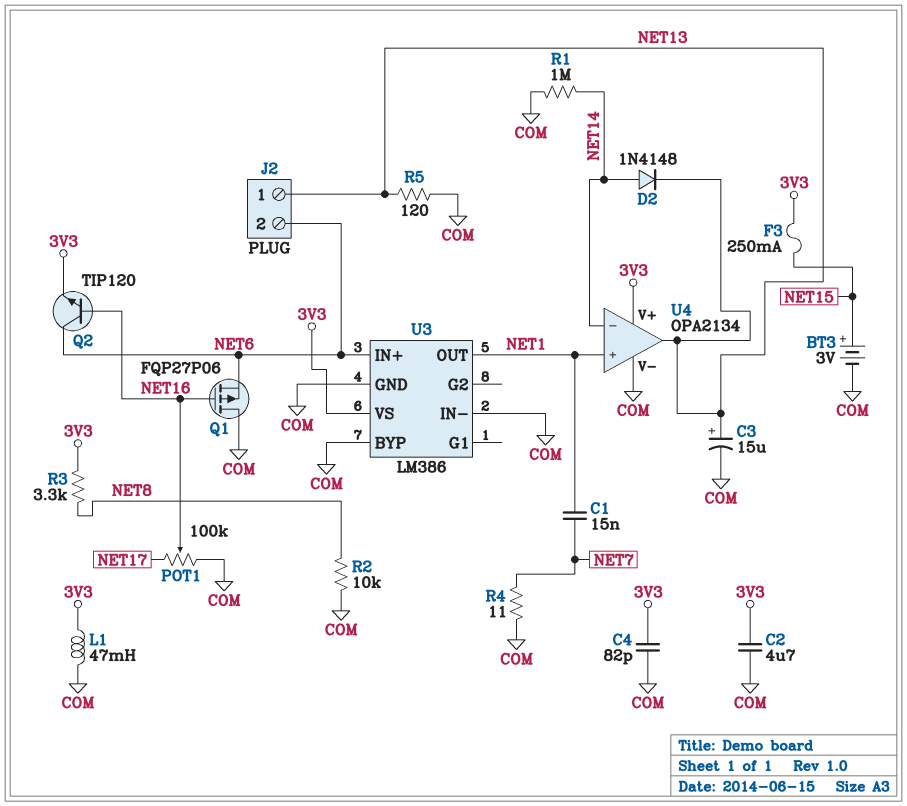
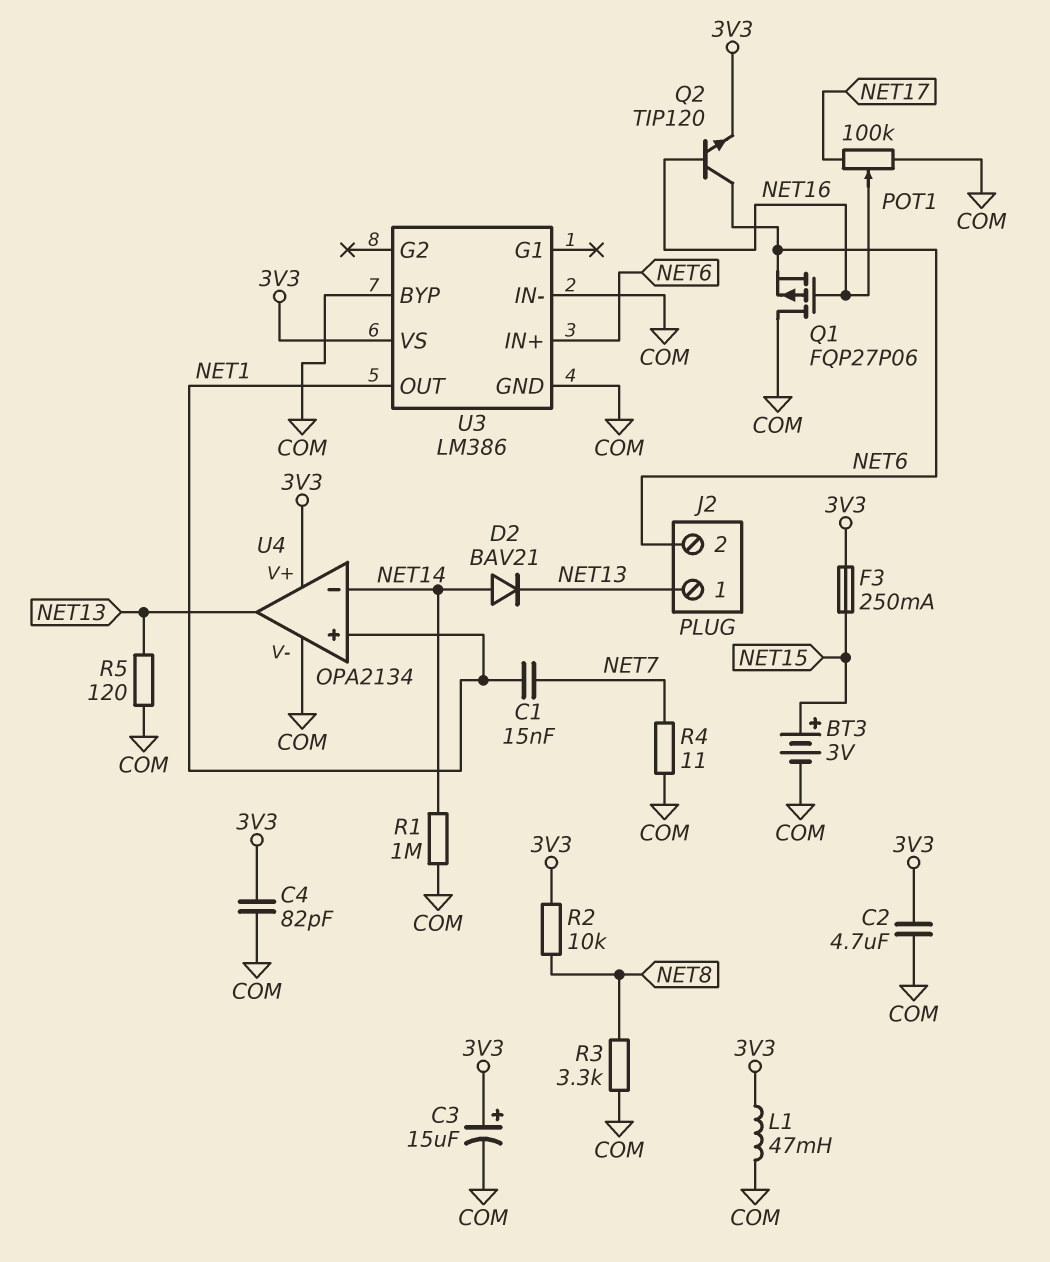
C3: 15uF (plus NET13, minus COM) -> 15uF (plus 3V3, minus COM)
D2: diode 1N4148 (A NET14, K NET13) -> diode BAV21 (A NET14, K NET13)
R2: 10k (COM, NET8) -> 10k (3V3, NET8)
R3: 3.3k (3V3, NET8) -> 3.3k (COM, NET8)

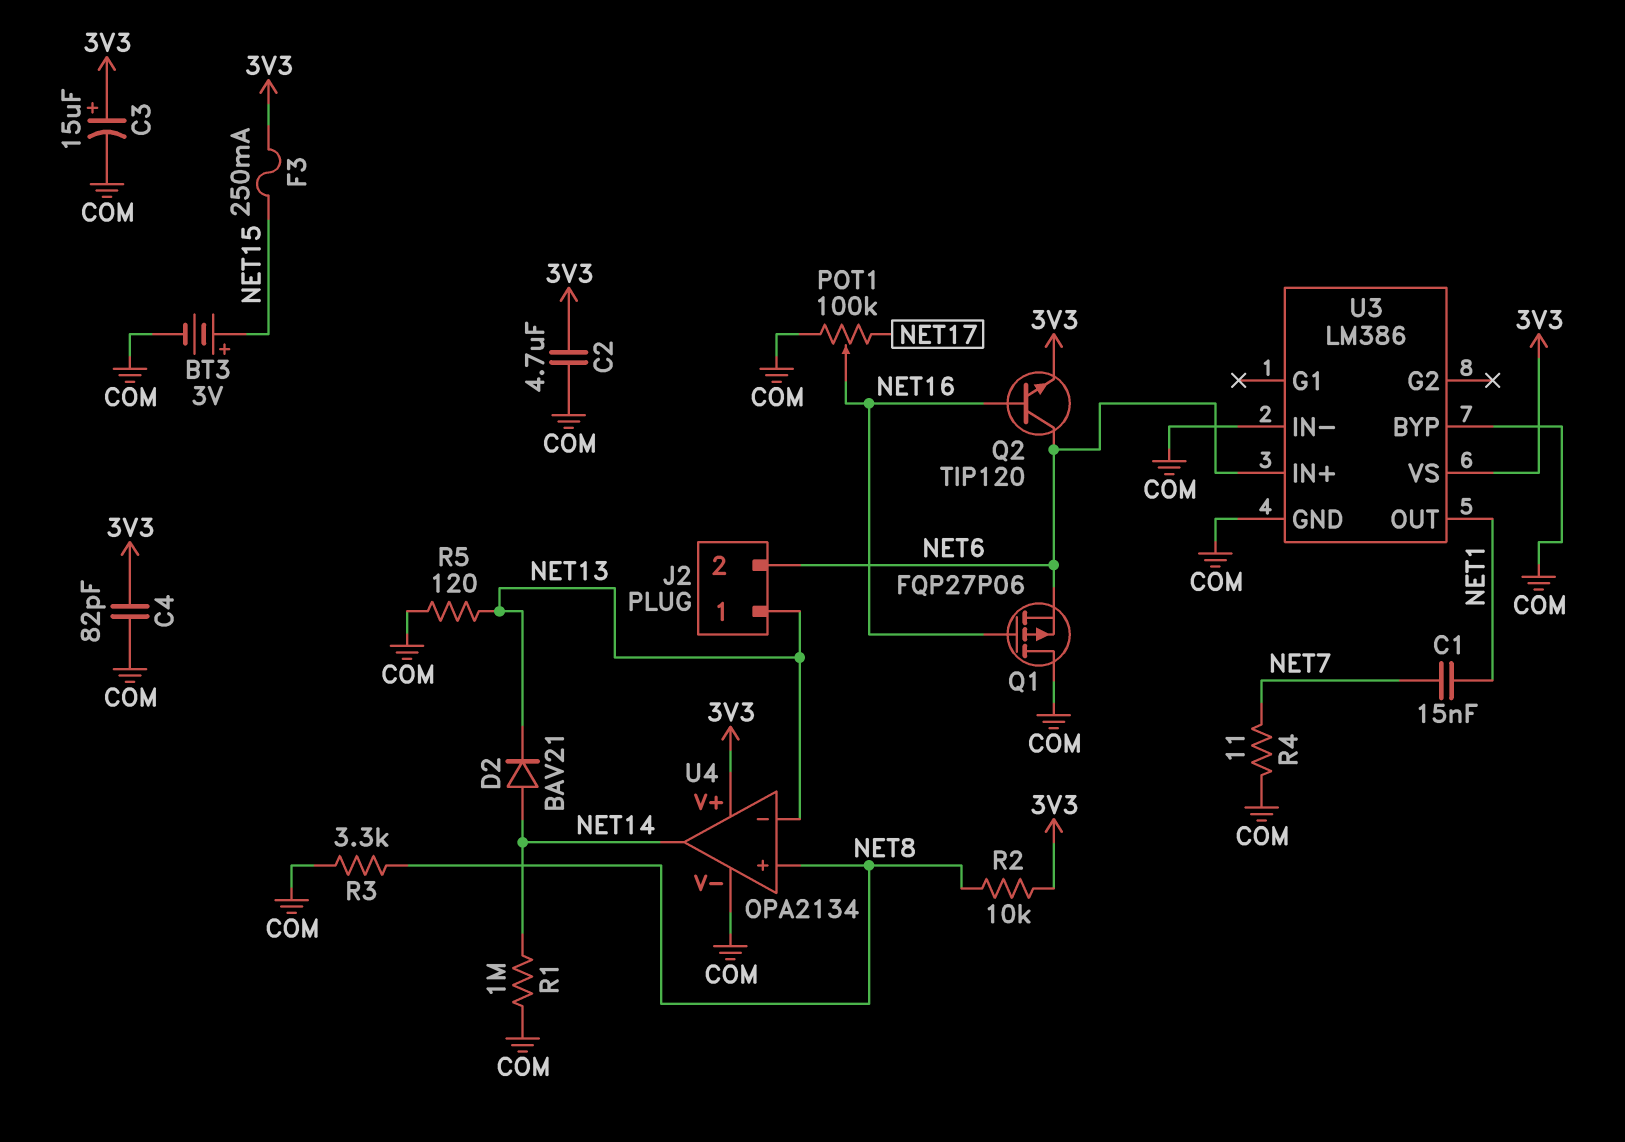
L1: 47mH (3V3, COM) -> none
U4 pin in+: NET1 -> NET8
U4 pin in-: NET14 -> NET13
U4 pin out: NET13 -> NET14

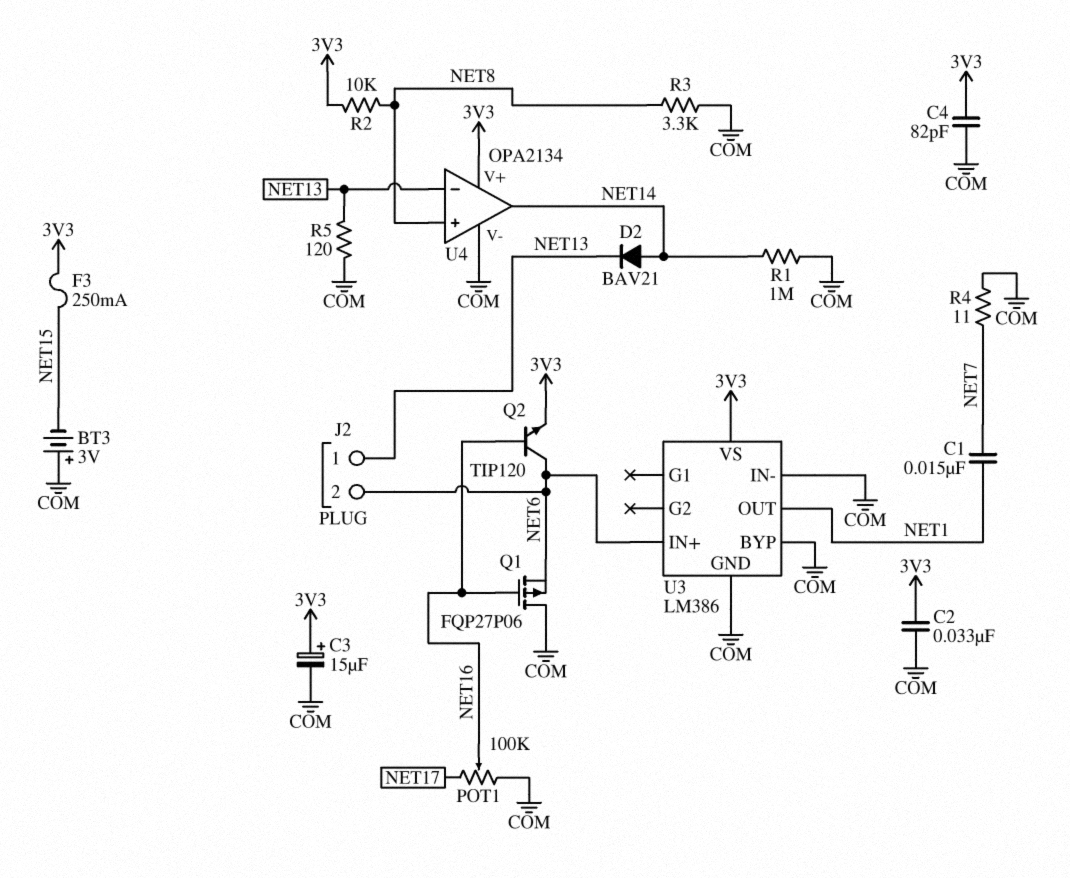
BT3: 3V (plus NET15, minus COM) -> 3V (plus COM, minus NET15)
C2: 4.7uF (3V3, COM) -> 33nF (3V3, COM)

